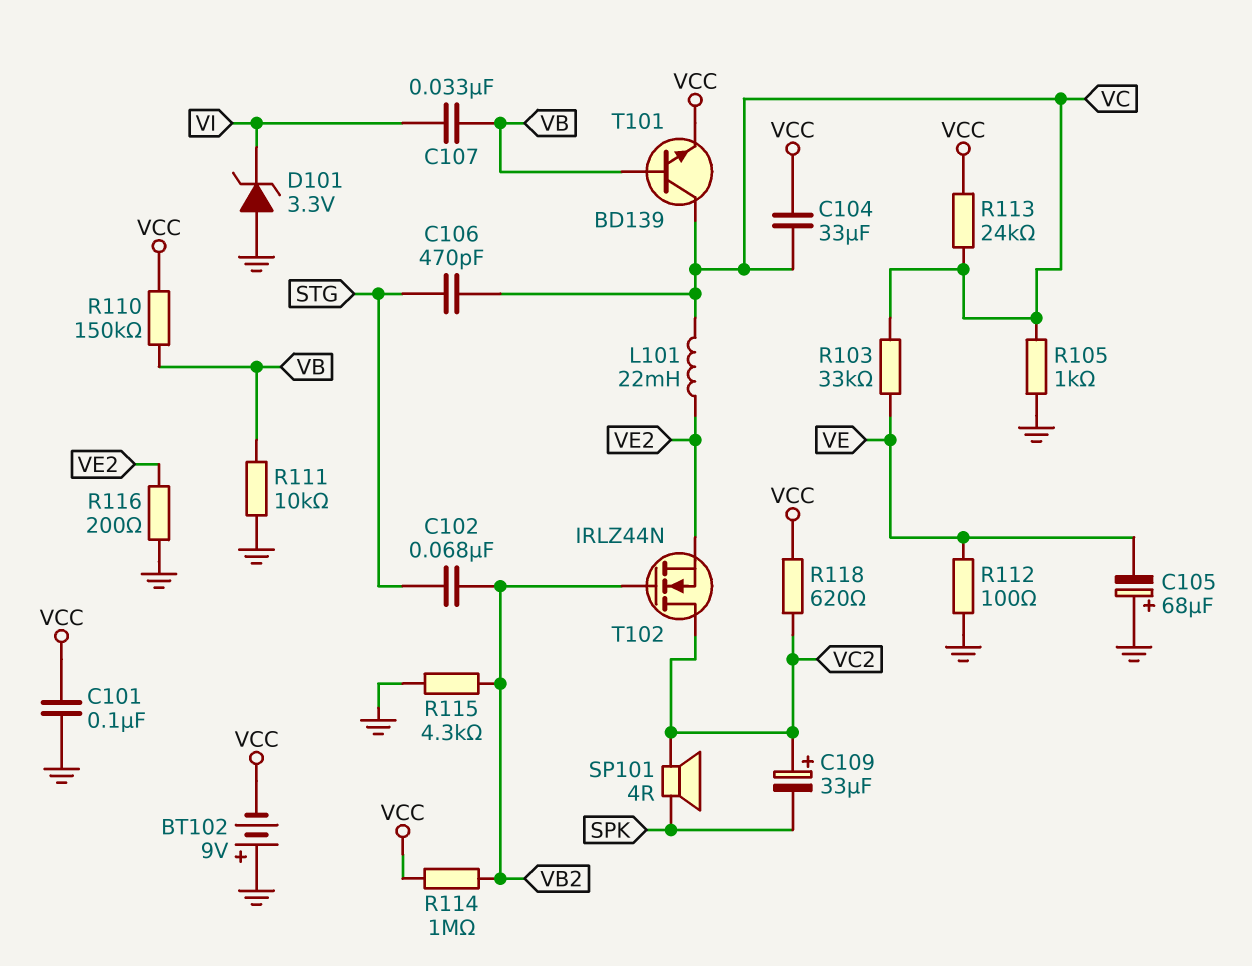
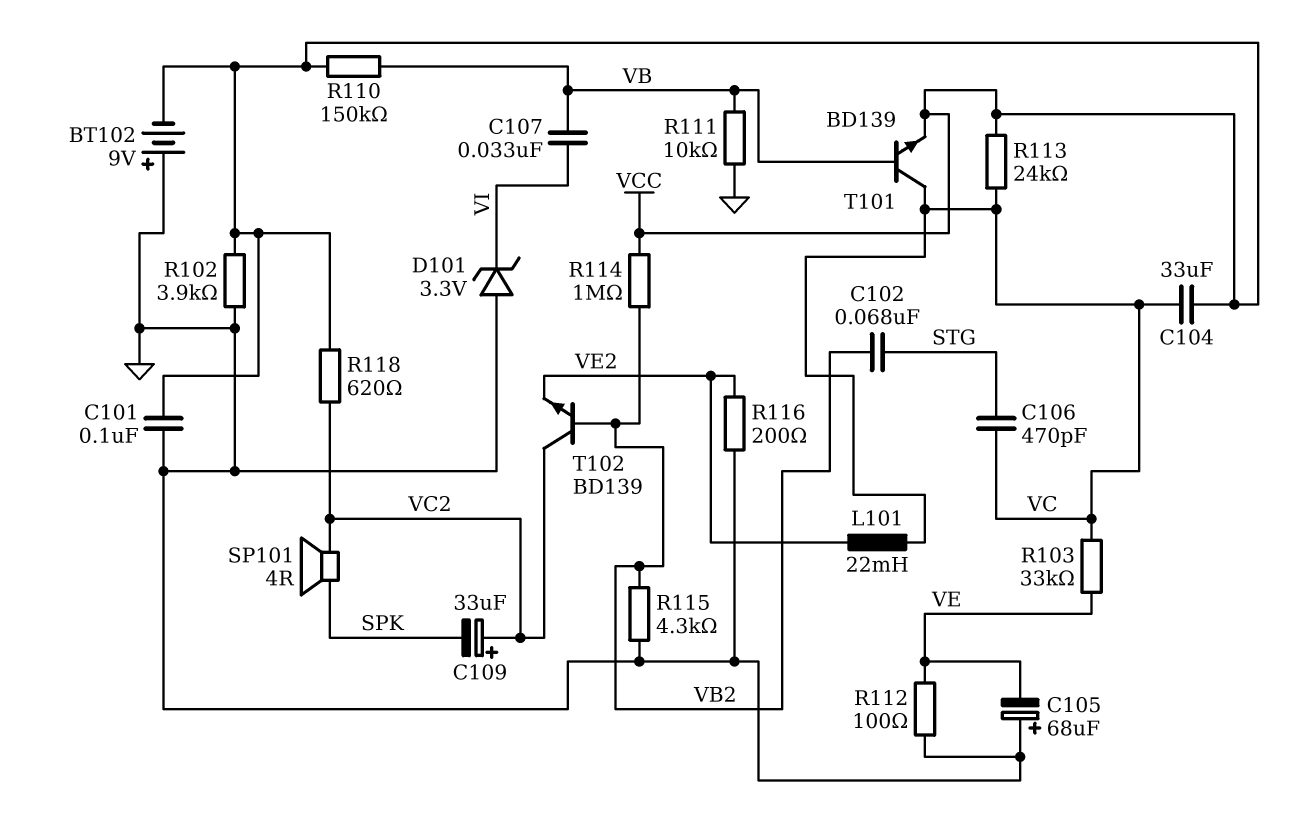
R102: none -> 3.9k (GND, VCC)
R105: 1k (GND, VC) -> none
T102: NMOS IRLZ44N (G VB2, D VC2, S VE2) -> NPN BD139 (B VB2, C VC2, E VE2)

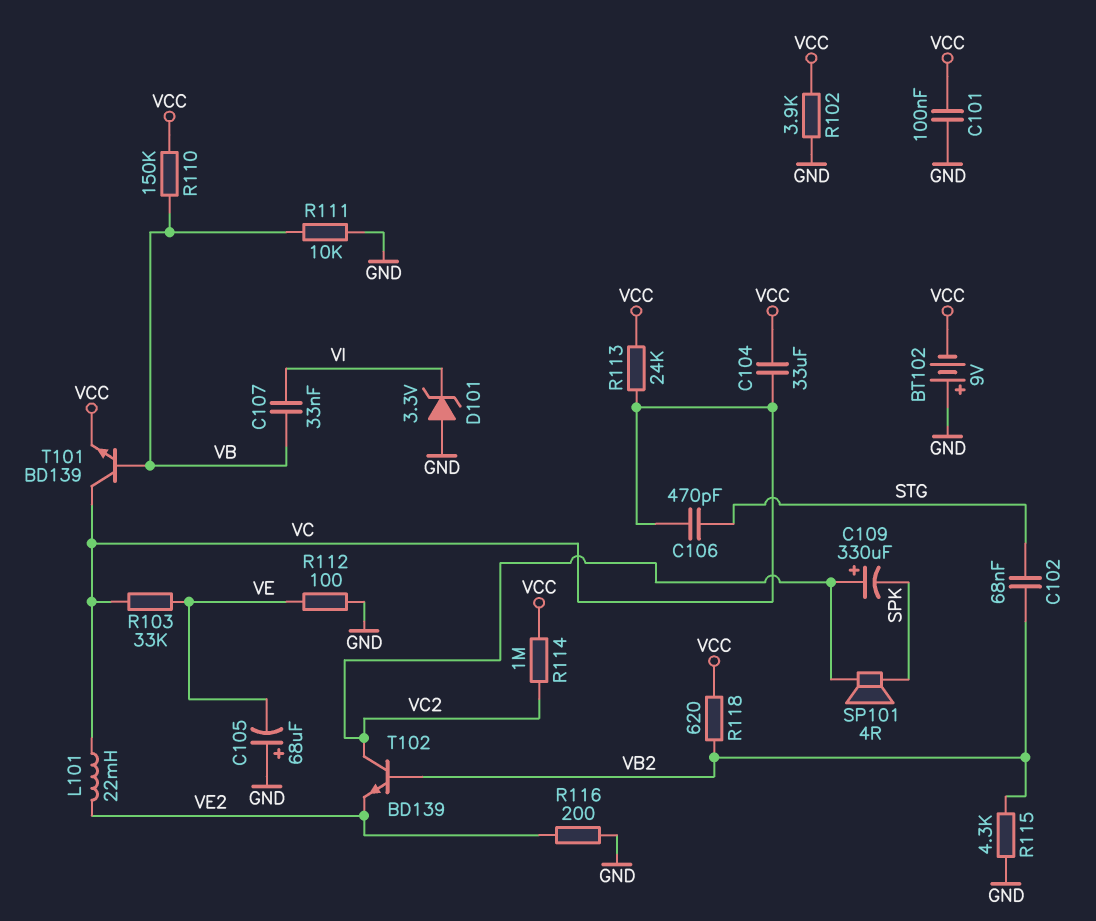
C109: 33uF (plus VC2, minus SPK) -> 330uF (plus VC2, minus SPK)
R114: 1M (VB2, VCC) -> 1M (VC2, VCC)
R118: 620 (VC2, VCC) -> 620 (VB2, VCC)

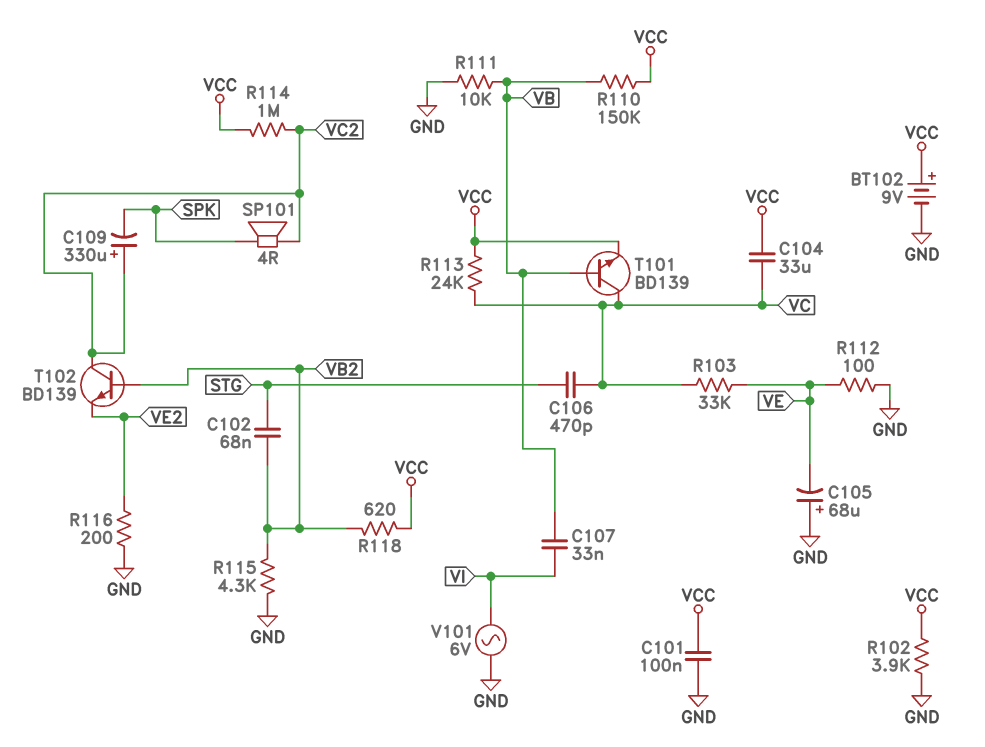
BT102: 9V (plus GND, minus VCC) -> 9V (plus VCC, minus GND)
D101: zener 3.3V (A GND, K VI) -> none
L101: 22mH (VC, VE2) -> none
V101: none -> AC 6V (GND, VI)

